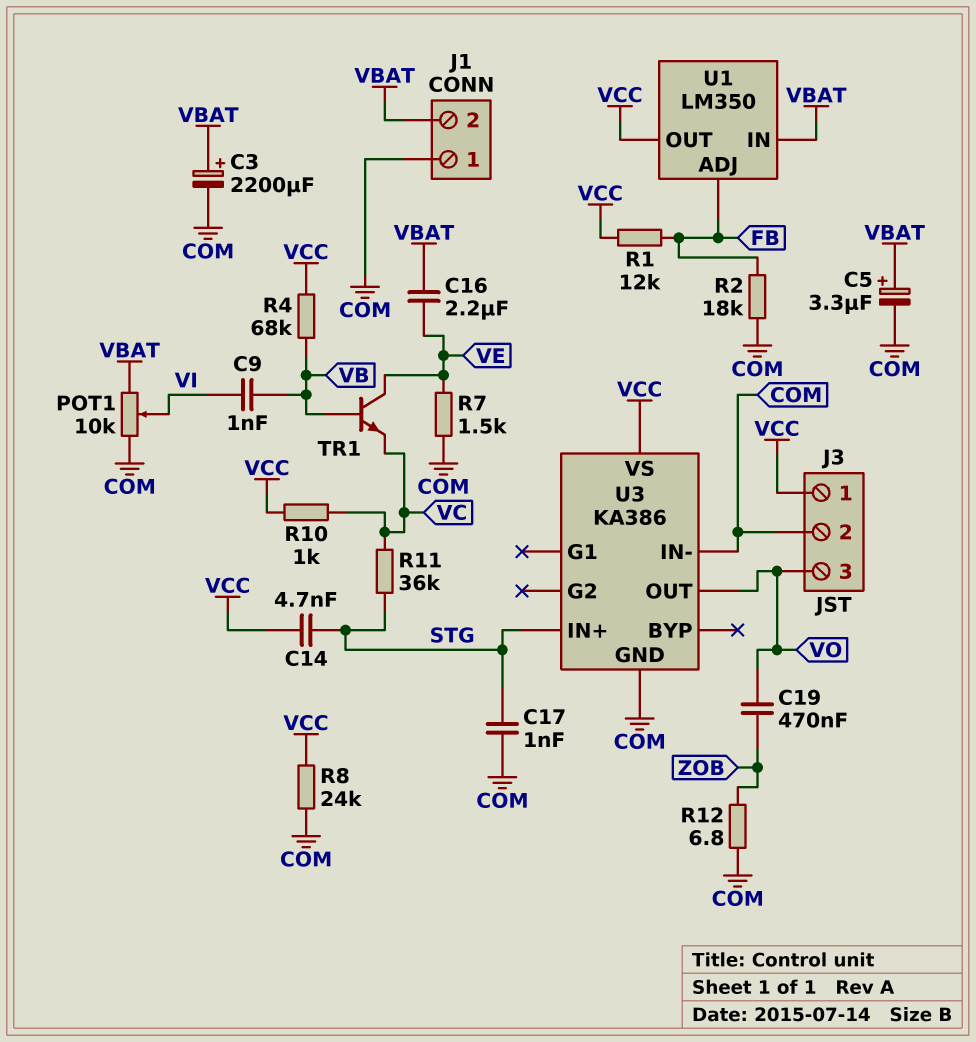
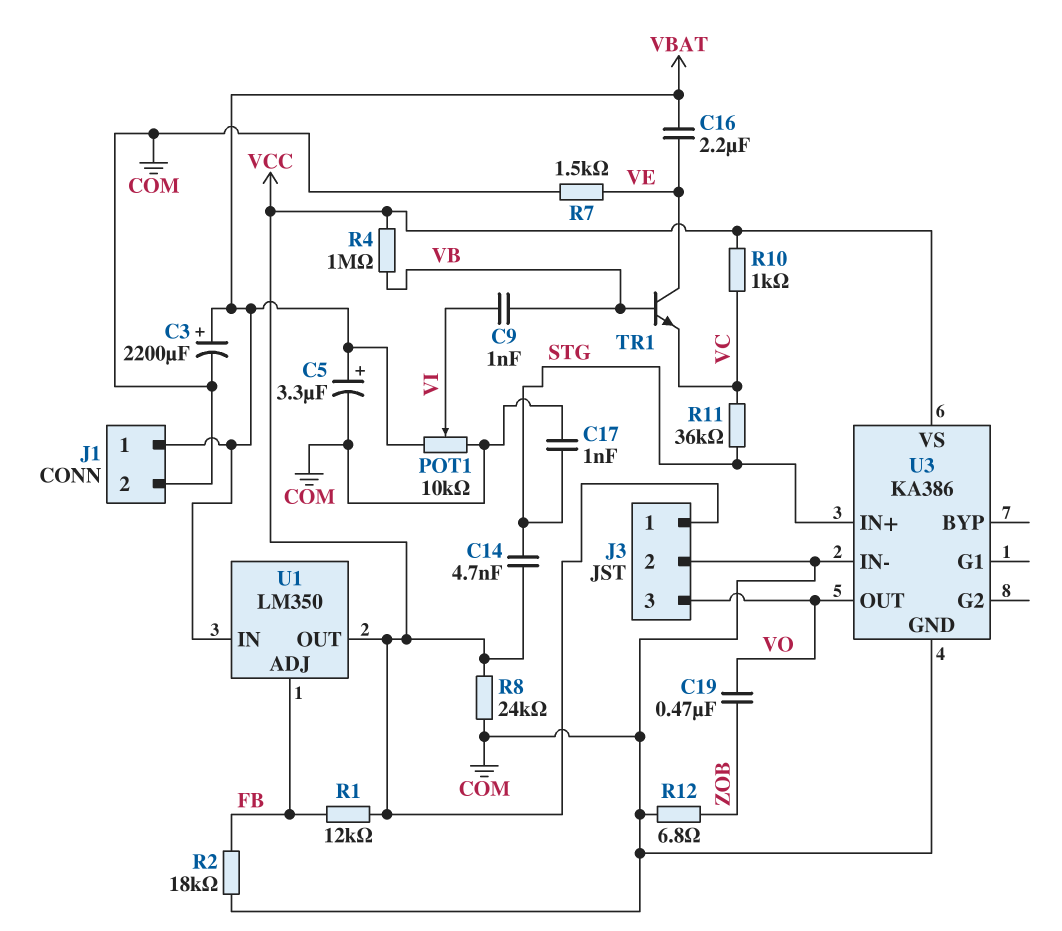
J1 pin 1: COM -> VBAT
J1 pin 2: VBAT -> COM
R4: 68k (VB, VCC) -> 1M (VB, VCC)

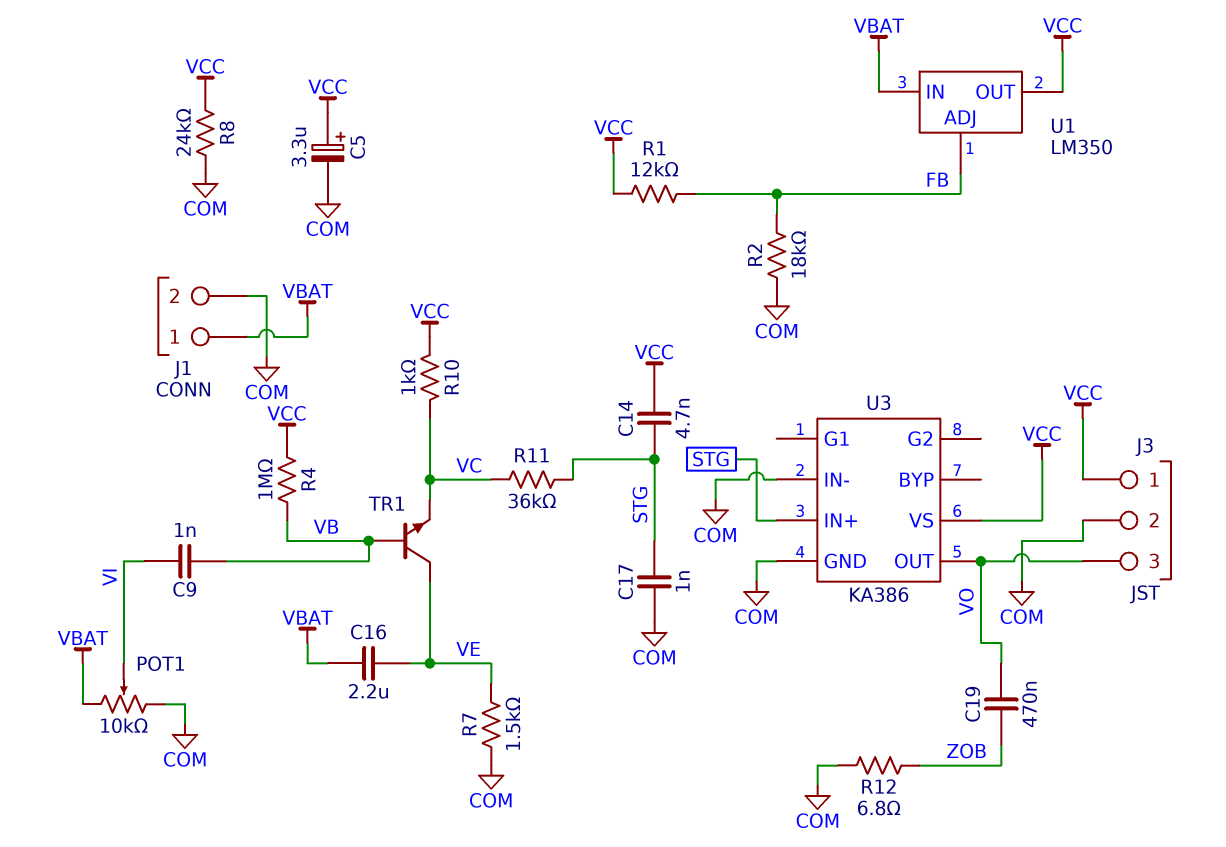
C3: 2200uF (plus VBAT, minus COM) -> none
C5: 3.3uF (plus VBAT, minus COM) -> 3.3uF (plus VCC, minus COM)

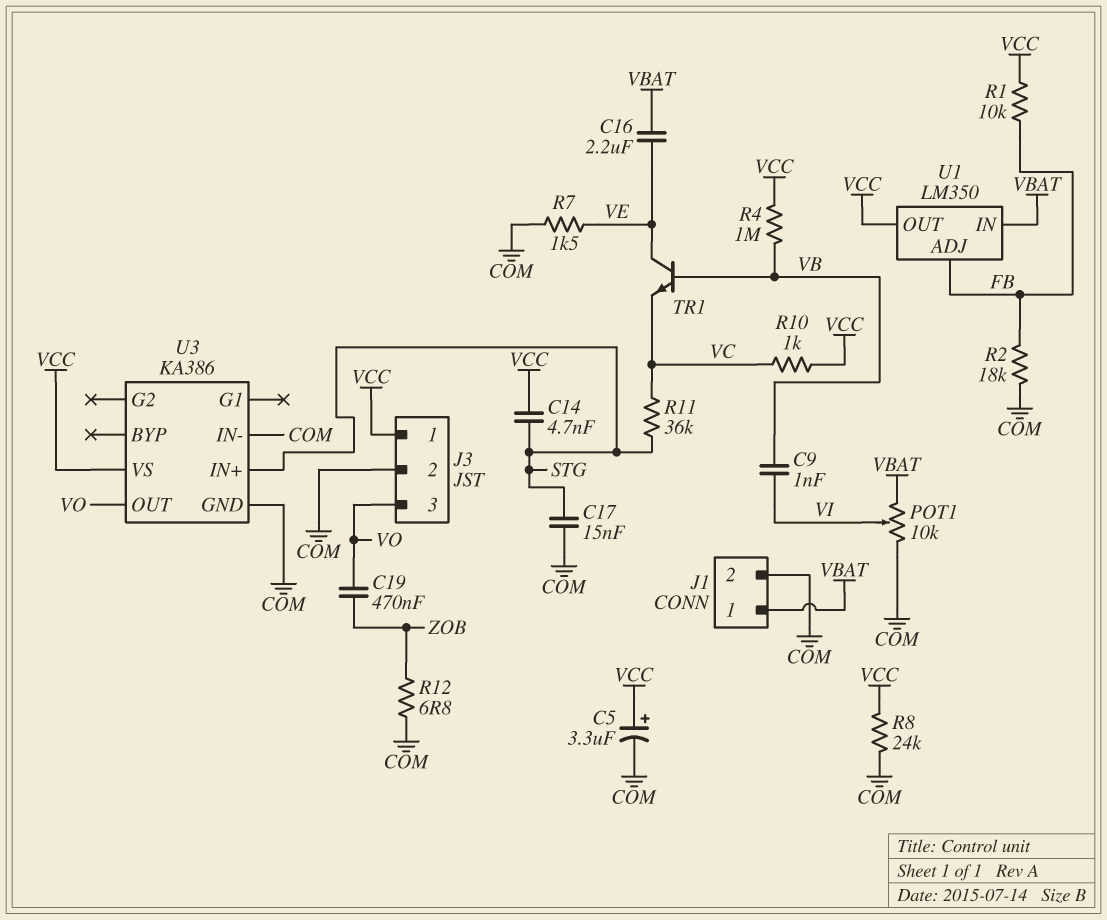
C17: 1nF (COM, STG) -> 15nF (COM, STG)
R1: 12k (FB, VCC) -> 10k (FB, VCC)

